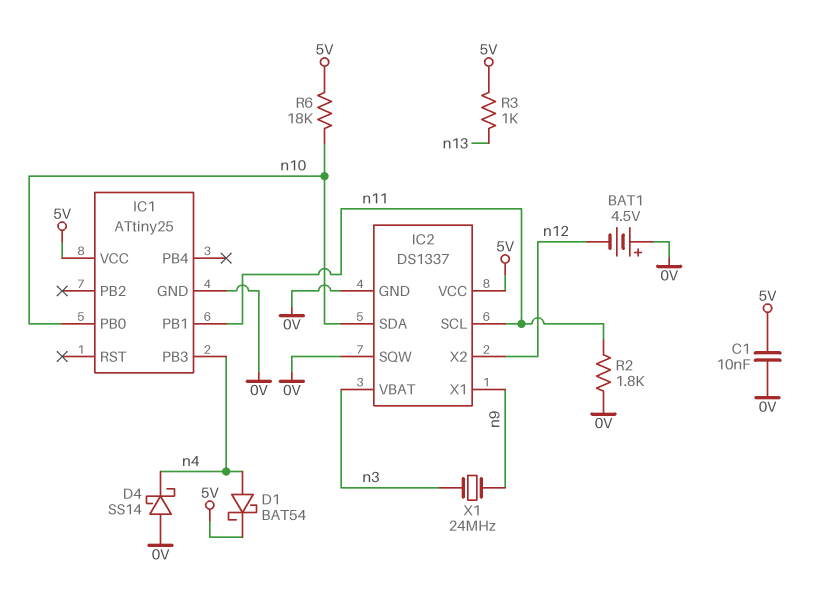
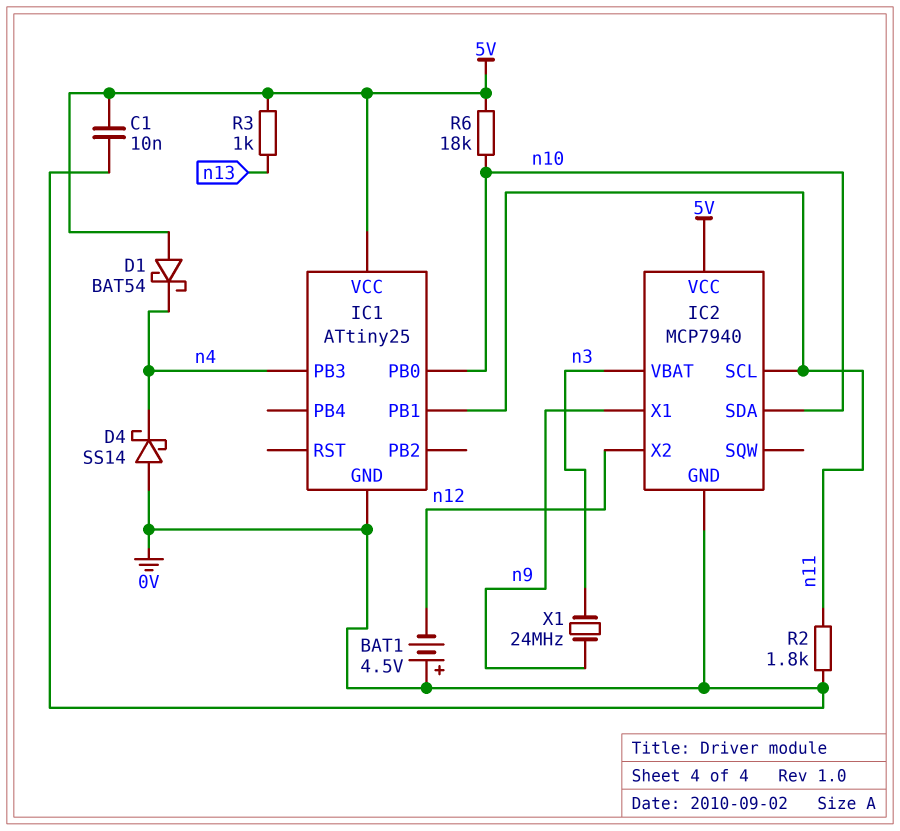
D1: schottky BAT54 (A n4, K 5V) -> schottky BAT54 (A 5V, K n4)
IC2: DS1337 -> MCP7940
IC2 pin SQW: 0V -> none

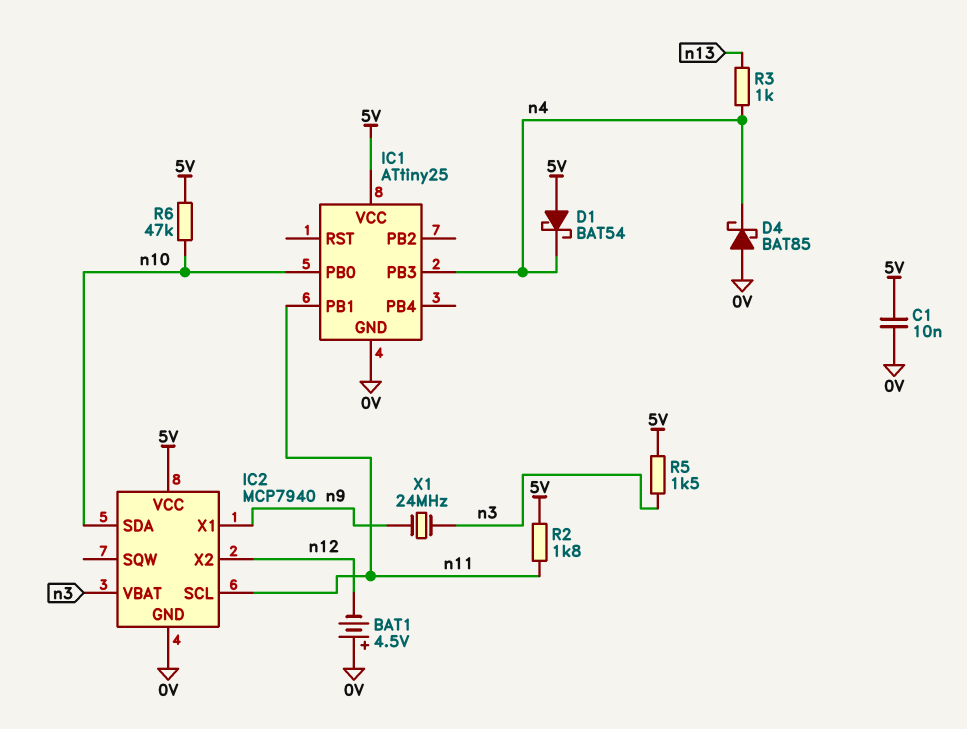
D4: schottky SS14 (A 0V, K n4) -> schottky BAT85 (A 0V, K n4)
R2: 1.8k (0V, n11) -> 1.8k (5V, n11)
R3: 1k (5V, n13) -> 1k (n4, n13)
R5: none -> 1.5k (5V, n3)
R6: 18k (5V, n10) -> 47k (5V, n10)

